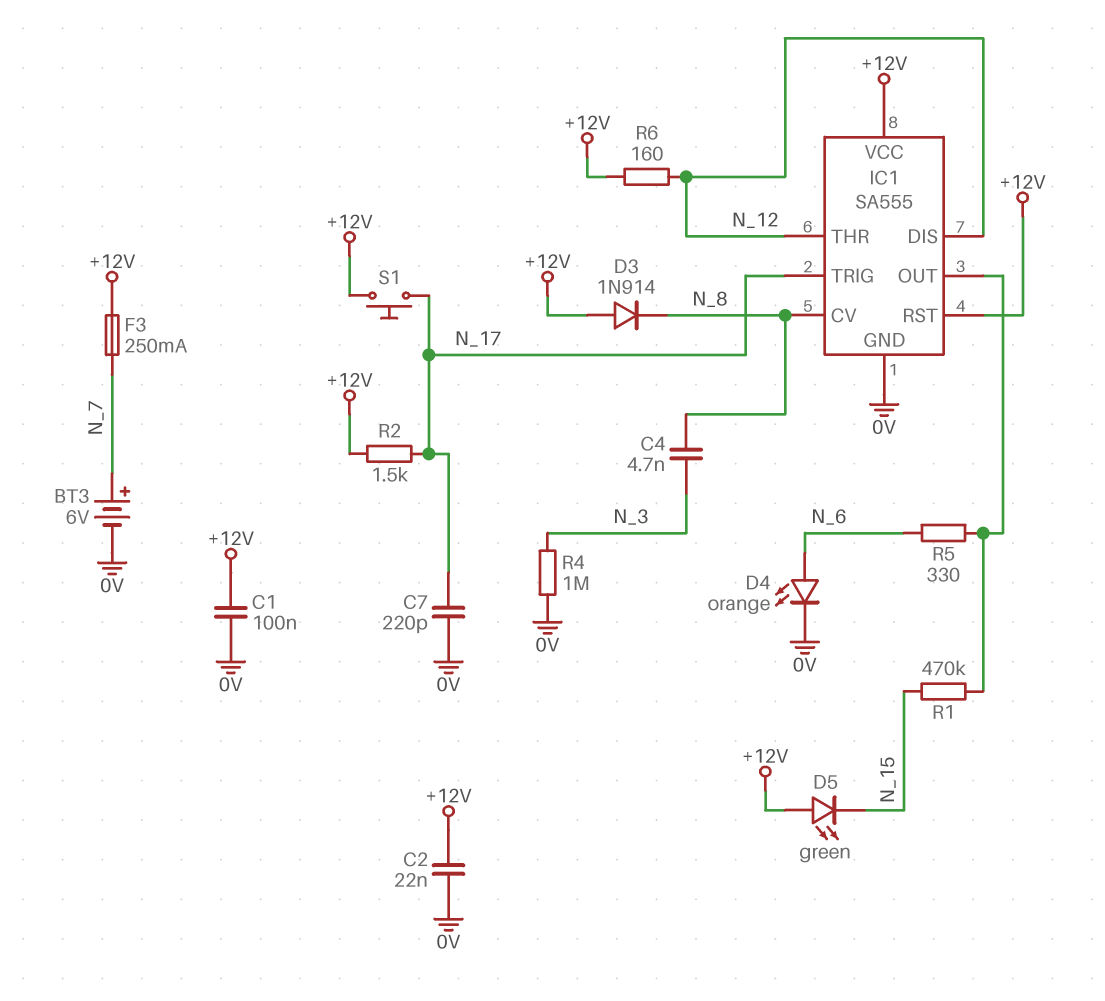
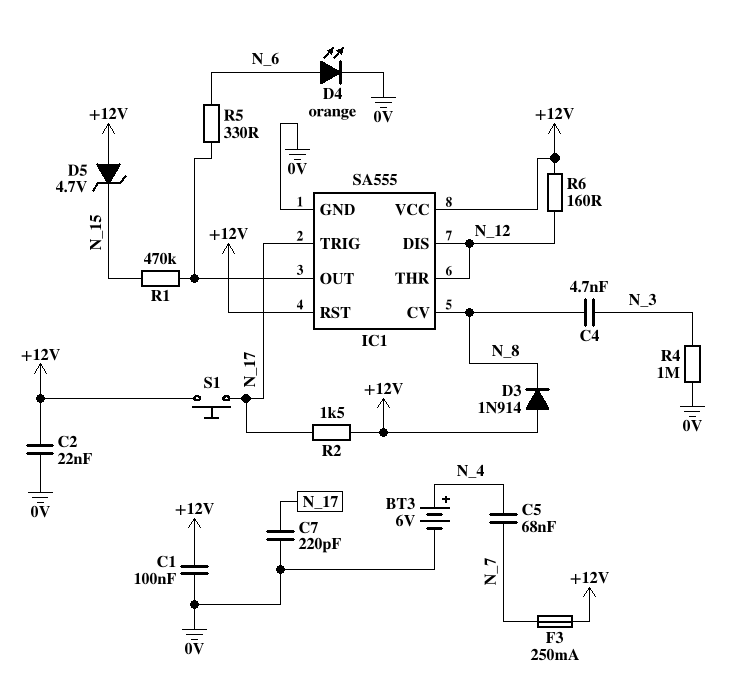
BT3: 6V (plus N_7, minus 0V) -> 6V (plus N_4, minus 0V)
C5: none -> 68nF (N_4, N_7)
D5: LED green (A +12V, K N_15) -> zener 4.7V (A +12V, K N_15)

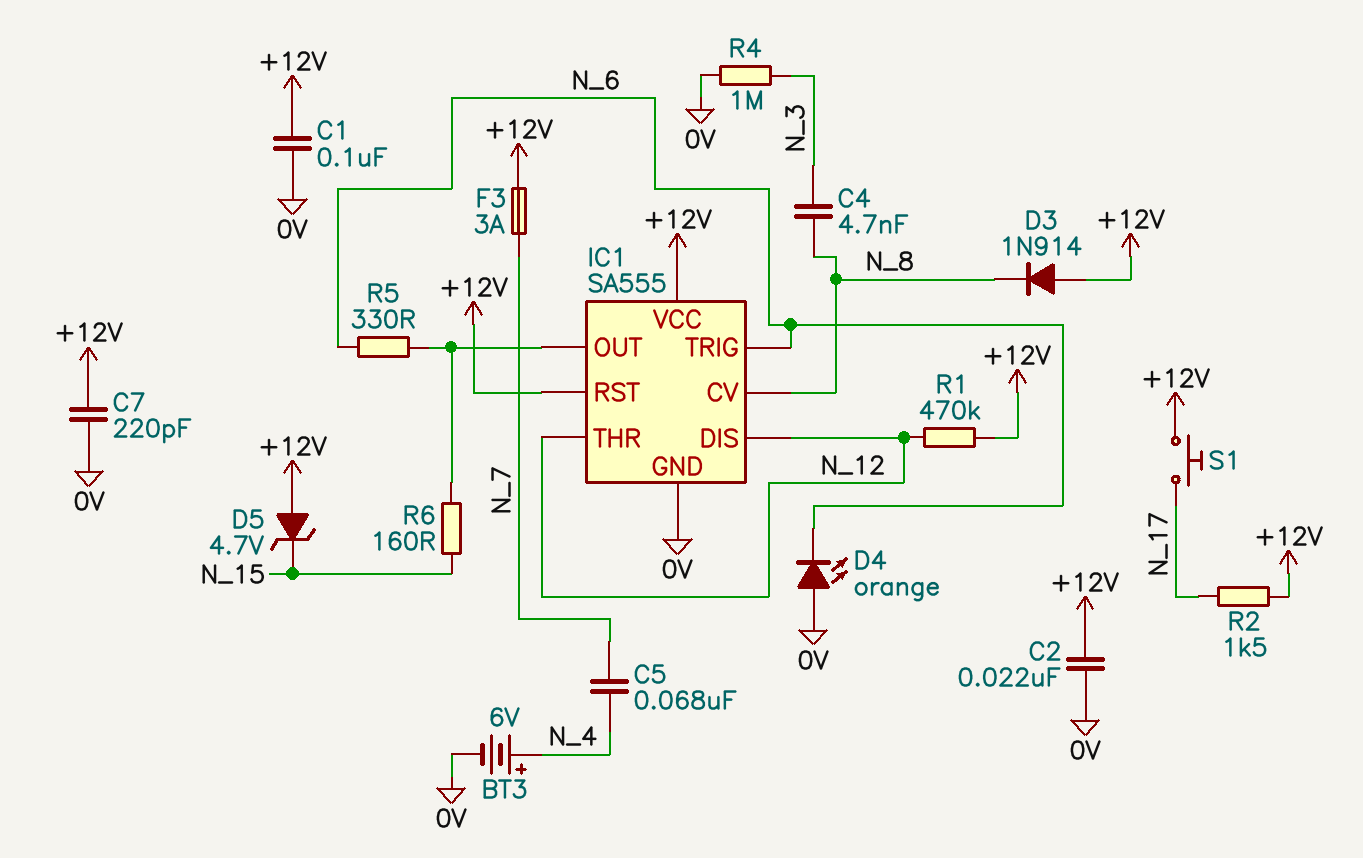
C7: 220pF (0V, N_17) -> 220pF (+12V, 0V)
D4: LED orange (A N_6, K 0V) -> LED orange (A 0V, K N_6)
F3: 250mA (+12V, N_7) -> 3A (+12V, N_7)
IC1 pin TRIG: N_17 -> N_6
R1: 470k (IC1/OUT, N_15) -> 470k (+12V, N_12)
R6: 160 (+12V, N_12) -> 160 (IC1/OUT, N_15)

